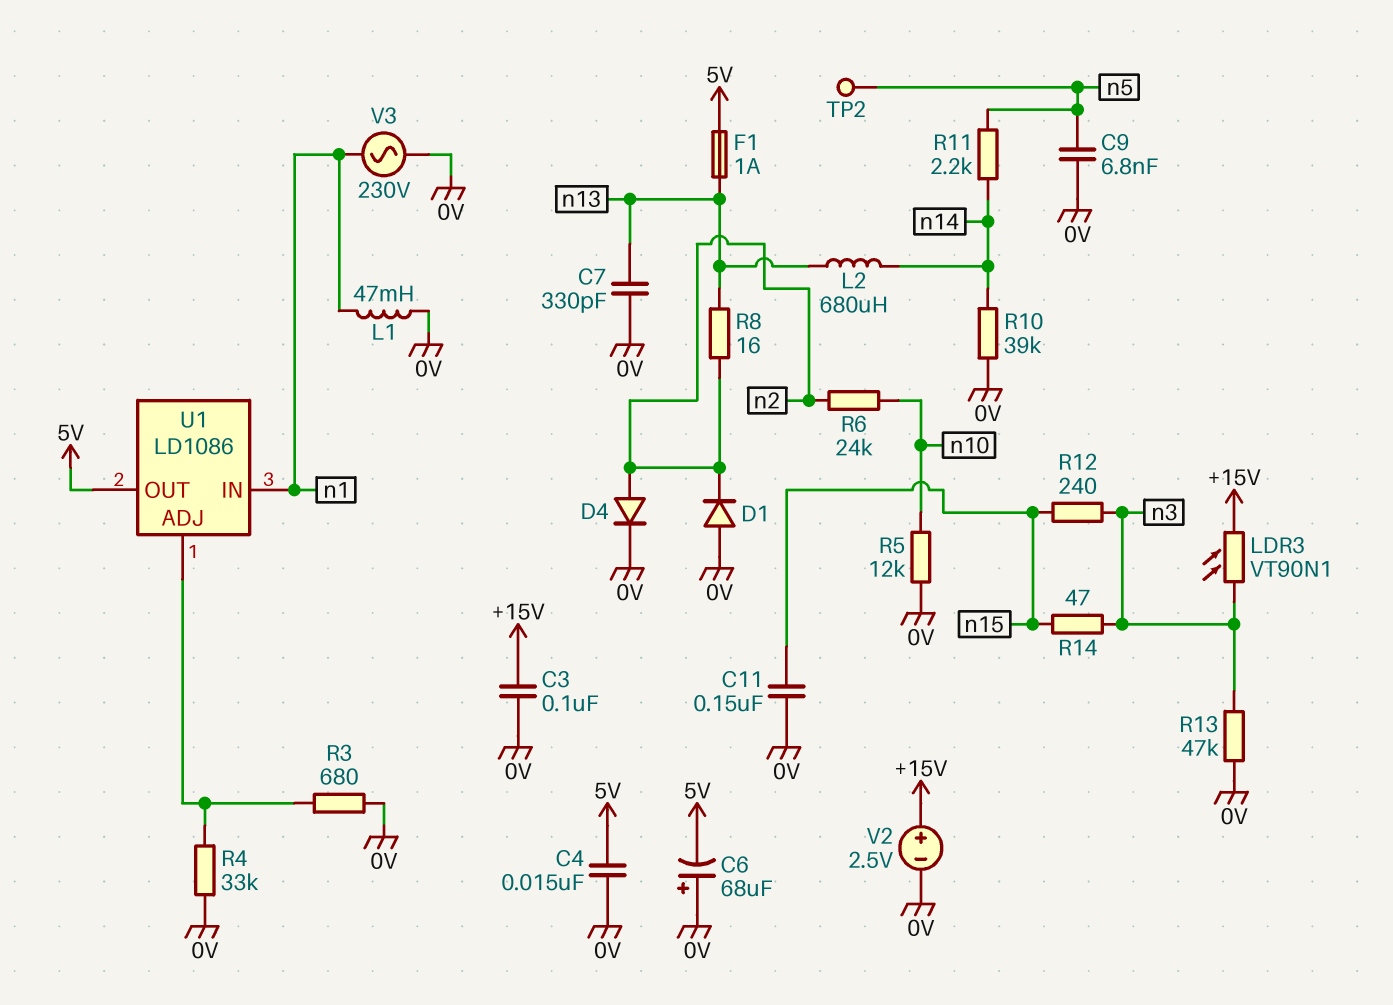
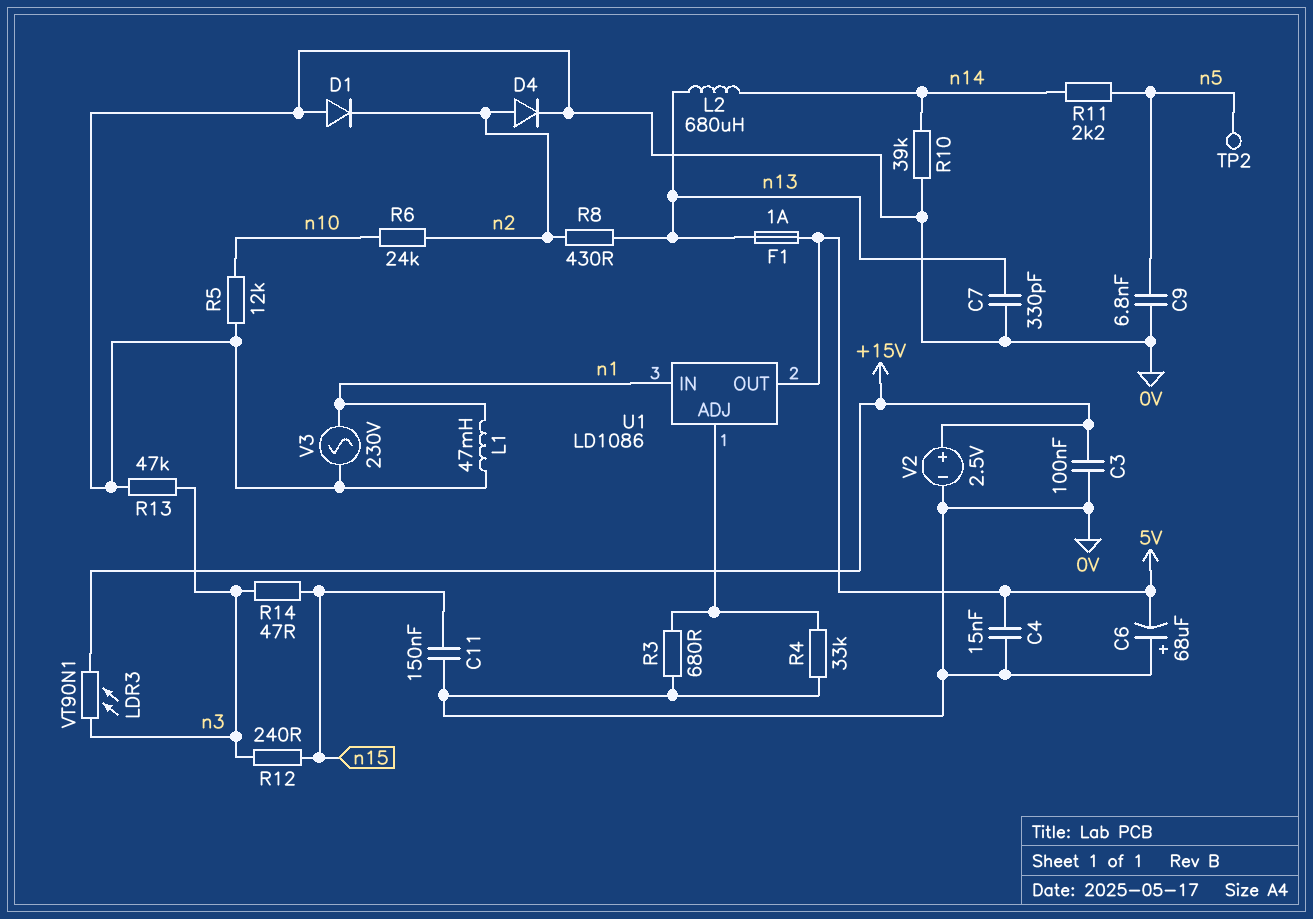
R8: 16 (n2, n13) -> 430 (n2, n13)

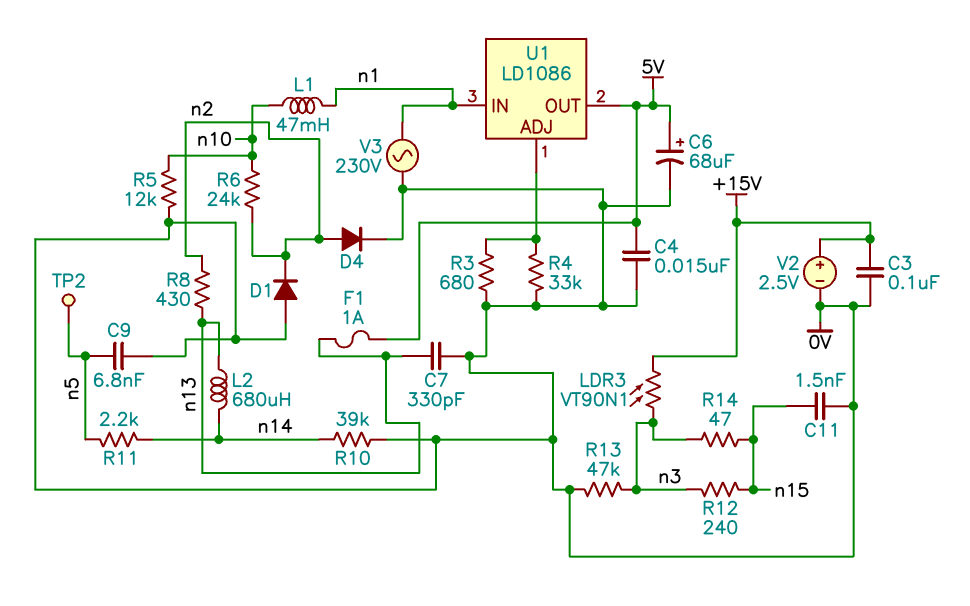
C6: 68uF (plus 0V, minus 5V) -> 68uF (plus 5V, minus 0V)
C11: 150nF (0V, n15) -> 1.5nF (0V, n15)
L1: 47mH (0V, n1) -> 47mH (n1, n10)

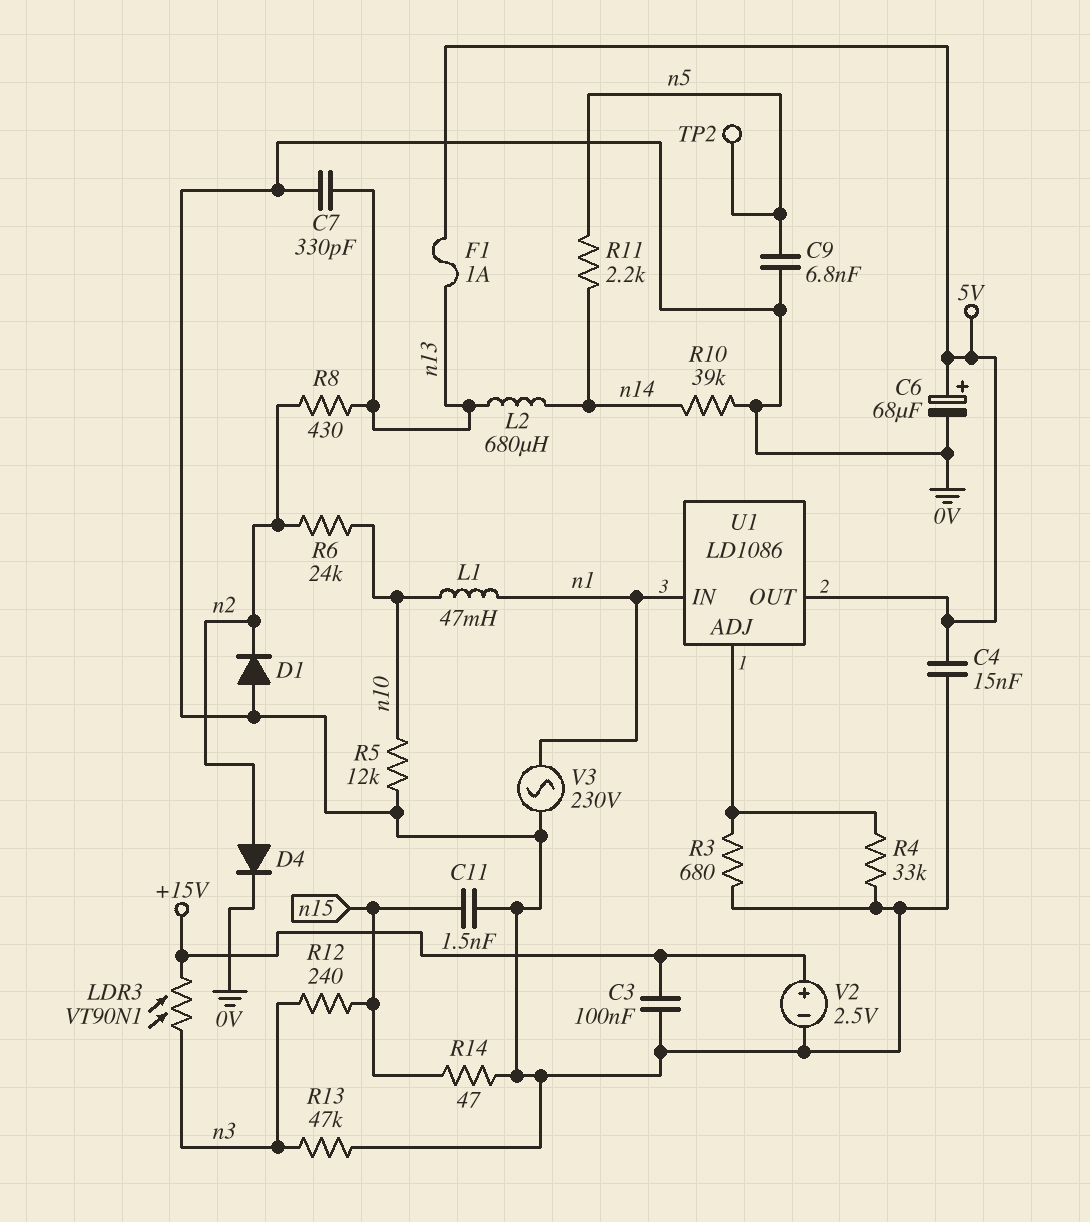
R14: 47 (n3, n15) -> 47 (0V, n15)

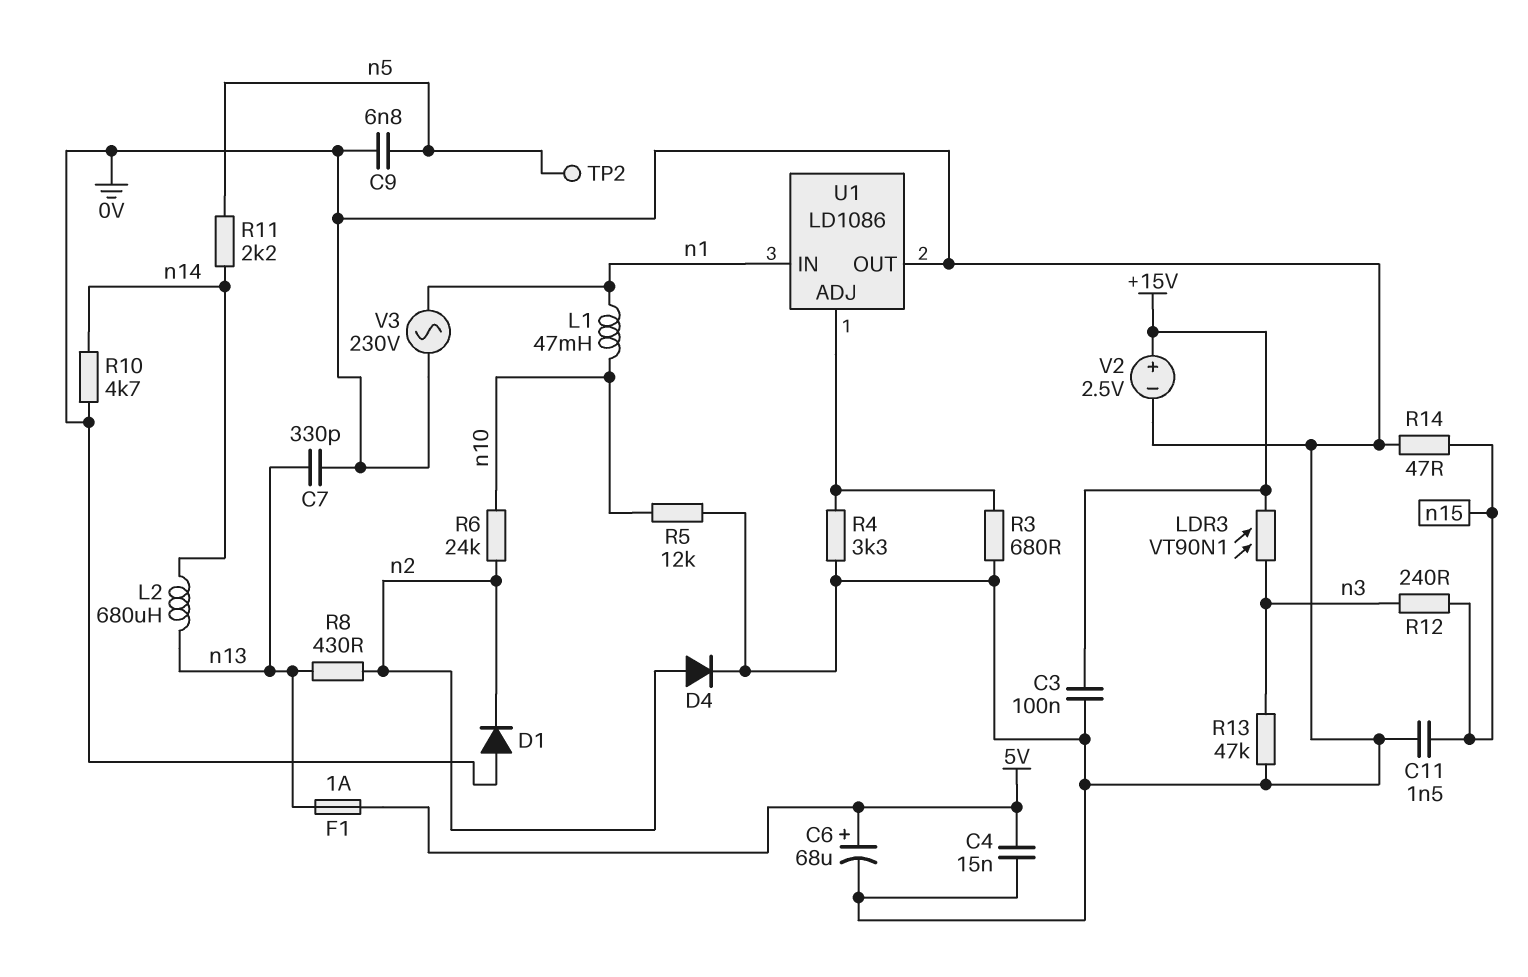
R4: 33k (0V, U1/ADJ) -> 3.3k (0V, U1/ADJ)
R10: 39k (0V, n14) -> 4.7k (0V, n14)
U1 pin OUT: 5V -> 0V

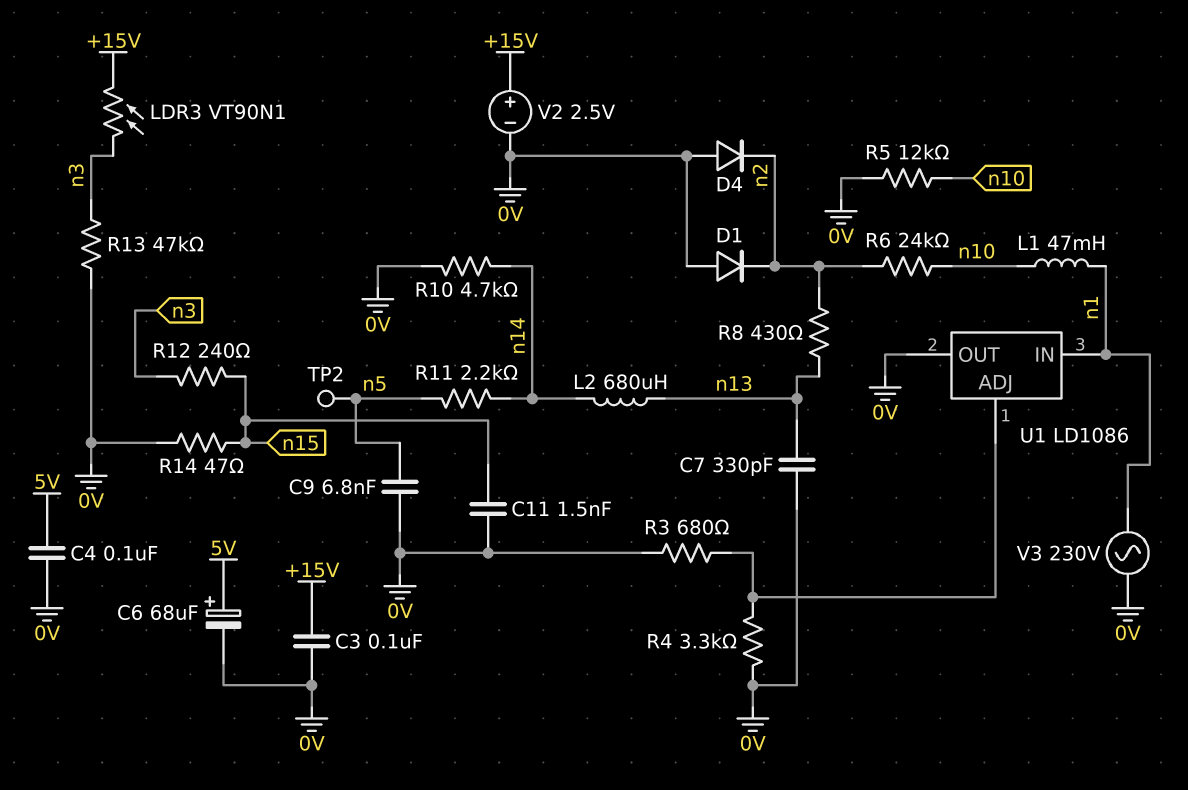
C4: 15nF (0V, 5V) -> 100nF (0V, 5V)
D4: diode (A n2, K 0V) -> diode (A 0V, K n2)
F1: 1A (5V, n13) -> none

